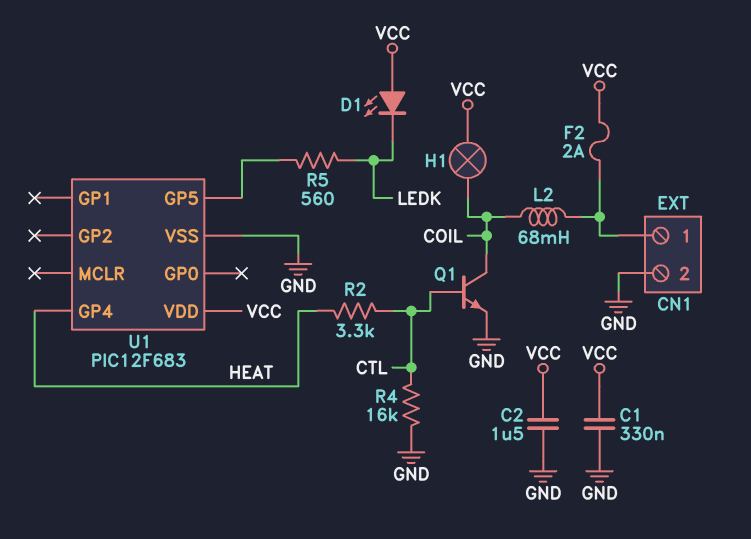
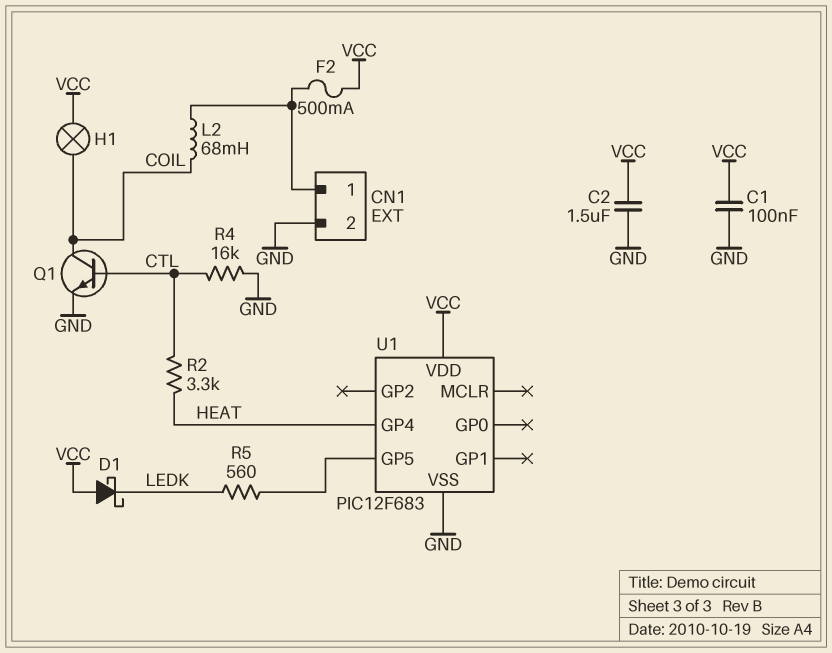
C1: 330nF (GND, VCC) -> 100nF (GND, VCC)
D1: LED (A VCC, K LEDK) -> schottky (A VCC, K LEDK)
F2: 2A (CN1/1, VCC) -> 500mA (CN1/1, VCC)

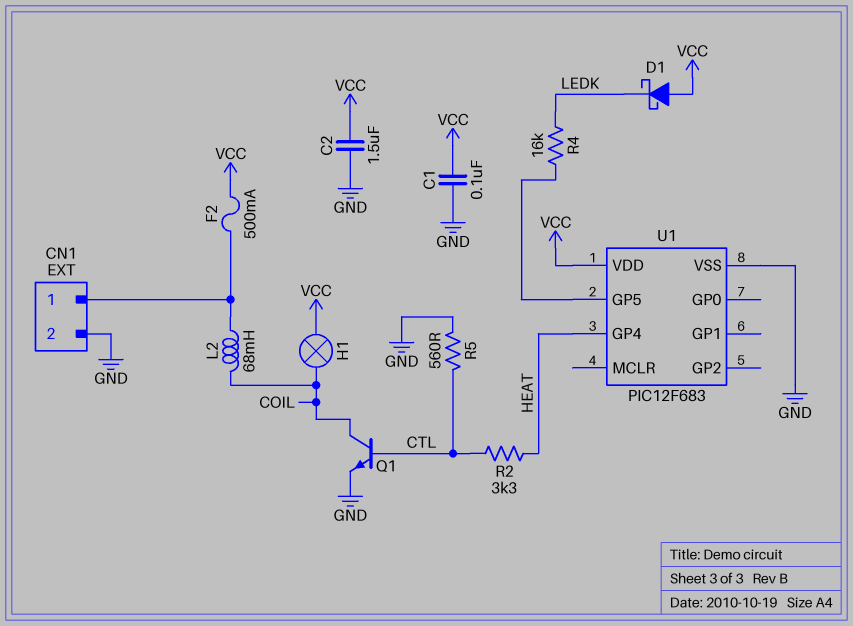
R4: 16k (CTL, GND) -> 16k (LEDK, U1/GP5)
R5: 560 (LEDK, U1/GP5) -> 560 (CTL, GND)

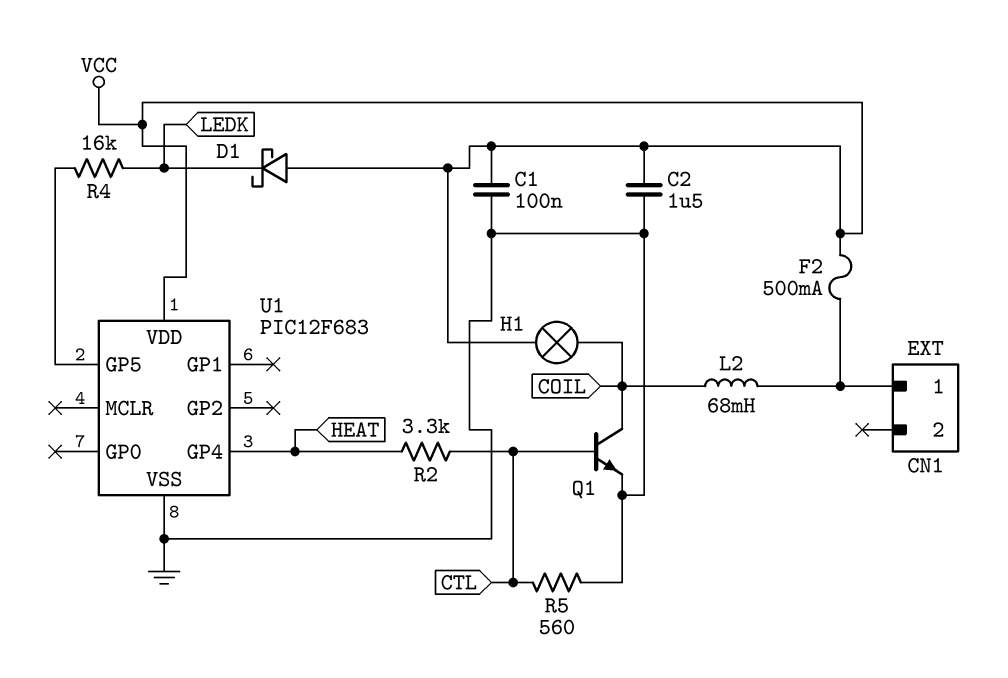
CN1 pin 2: GND -> none

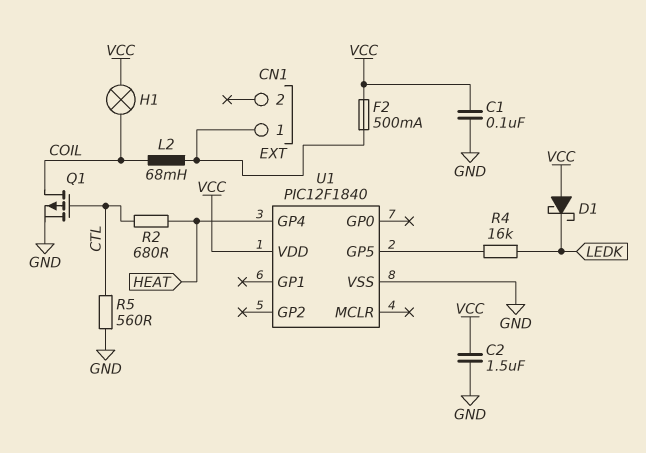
Q1: NPN (B CTL, C COIL, E GND) -> PMOS (G CTL, D COIL, S GND)
R2: 3.3k (CTL, HEAT) -> 680 (CTL, HEAT)
U1: PIC12F683 -> PIC12F1840

